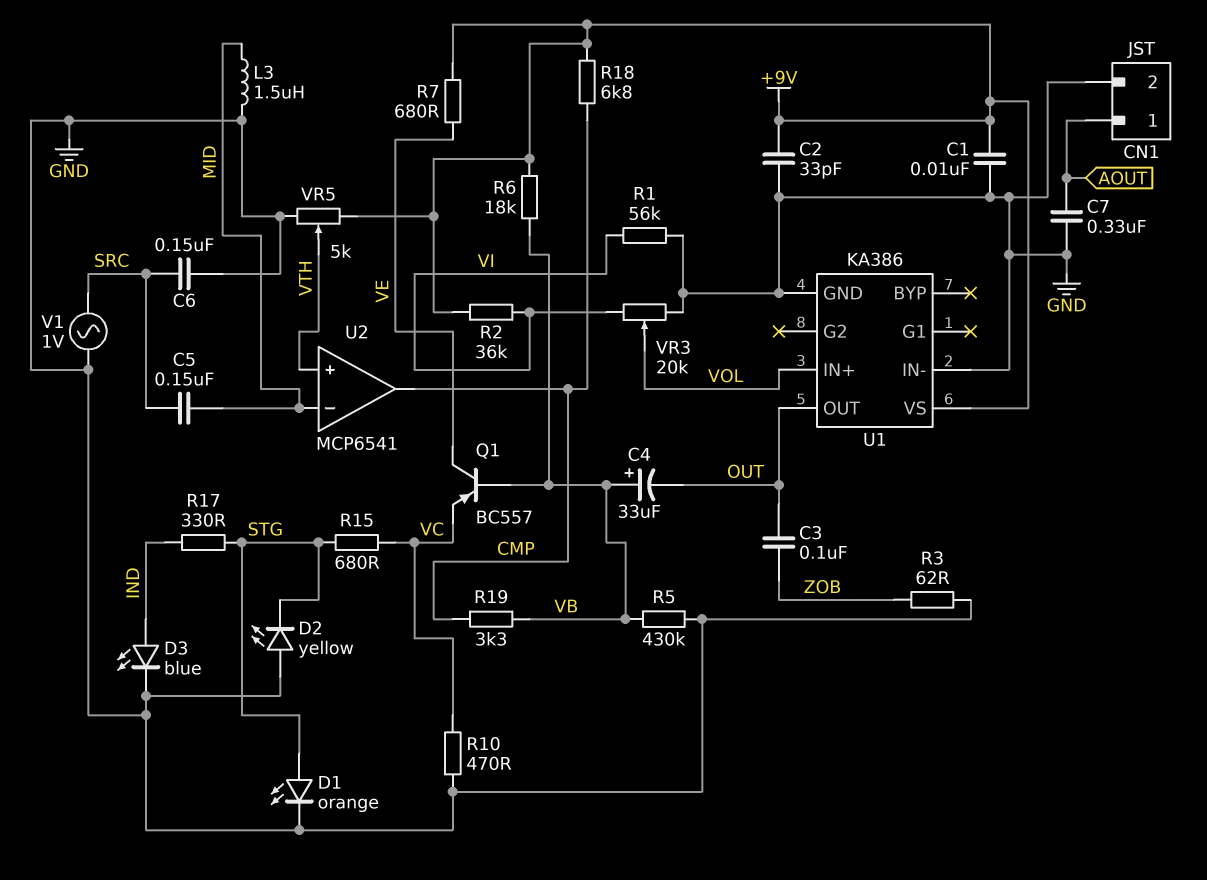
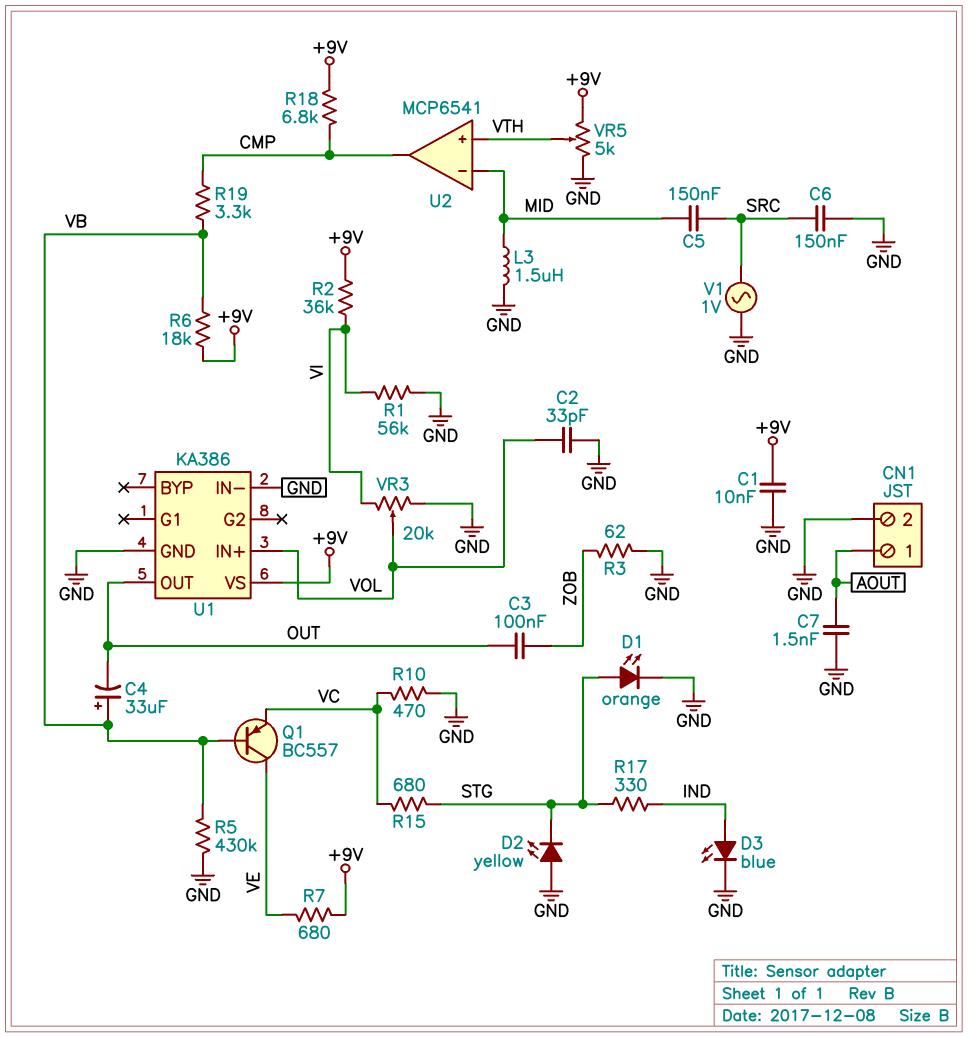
C2: 33pF (+9V, GND) -> 33pF (GND, VOL)
C7: 330nF (AOUT, GND) -> 1.5nF (AOUT, GND)

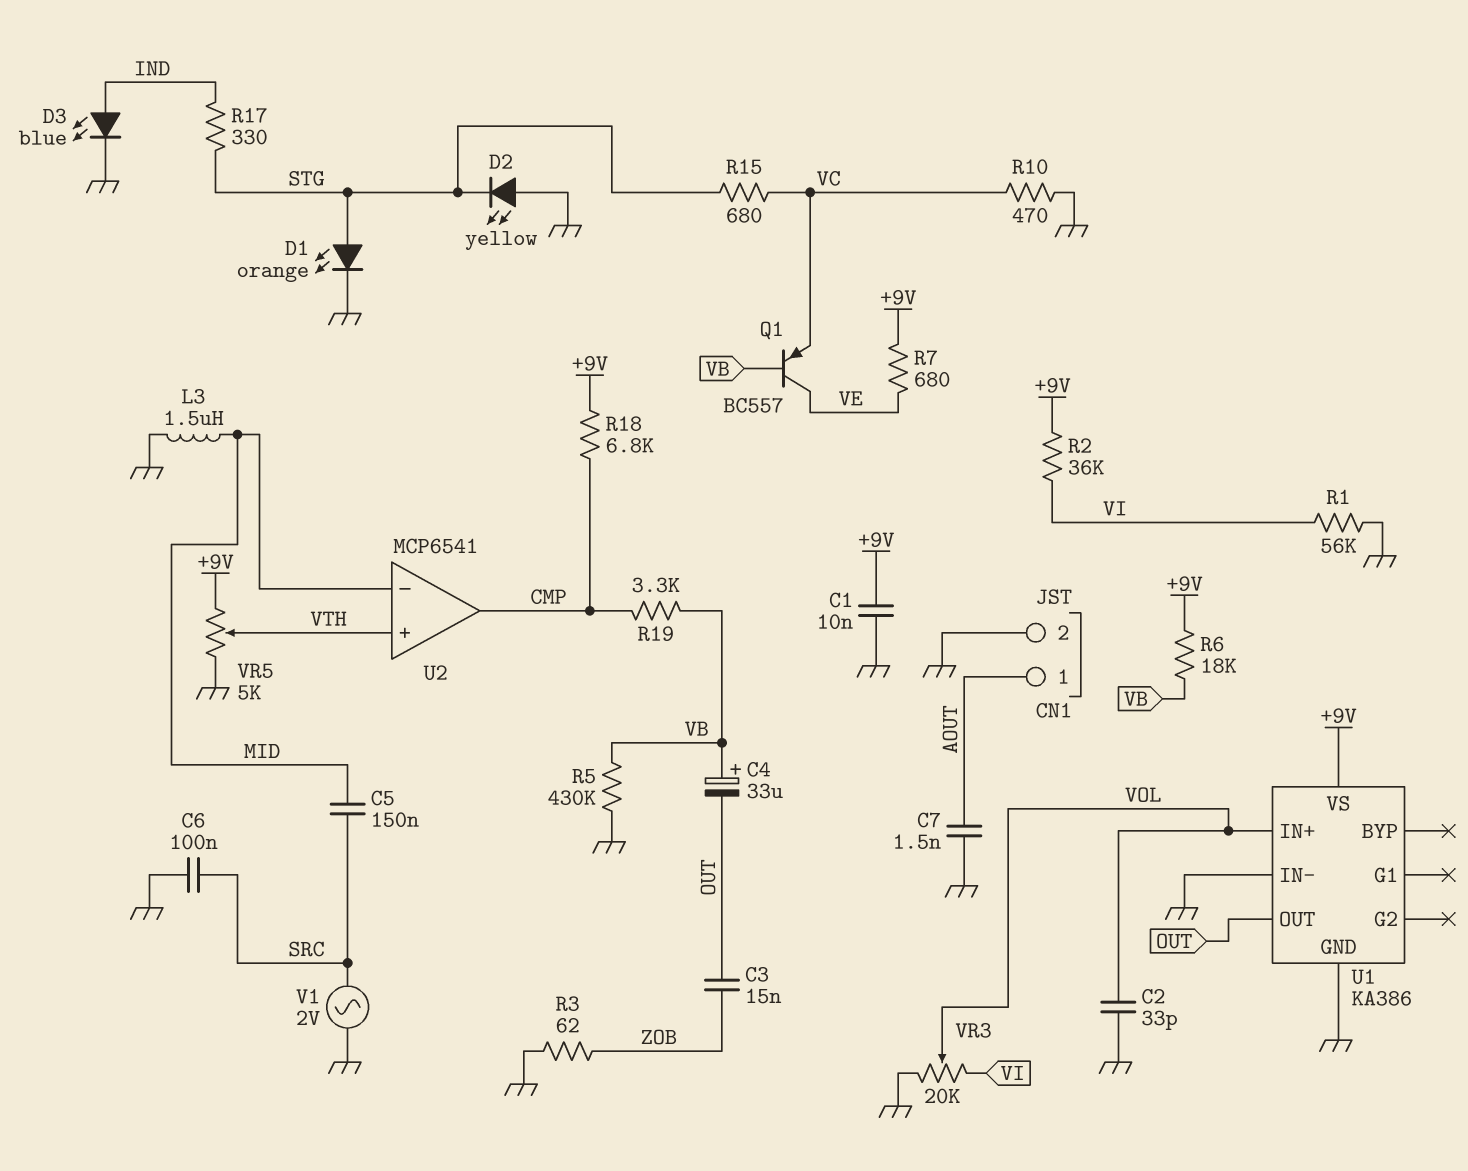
C3: 100nF (OUT, ZOB) -> 15nF (OUT, ZOB)
C6: 150nF (GND, SRC) -> 100nF (GND, SRC)
V1: AC 1V (GND, SRC) -> AC 2V (GND, SRC)

